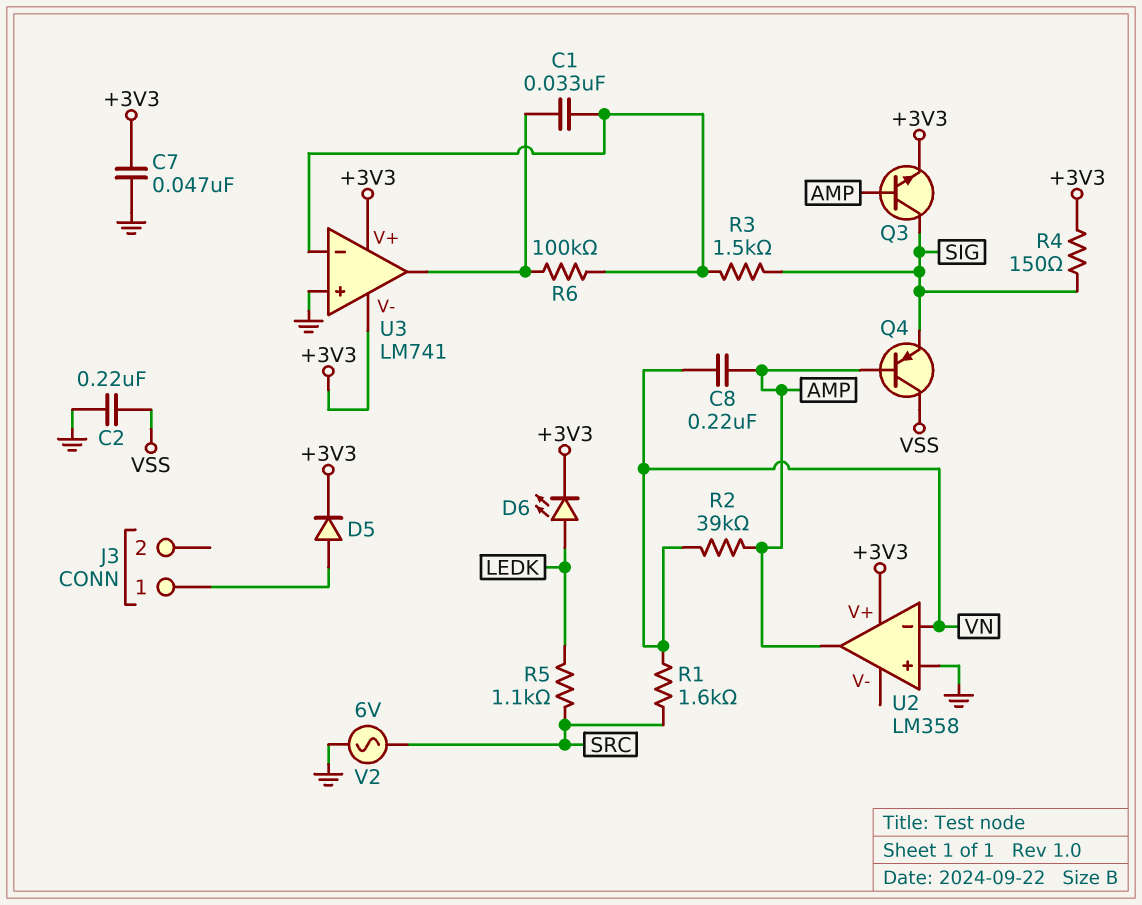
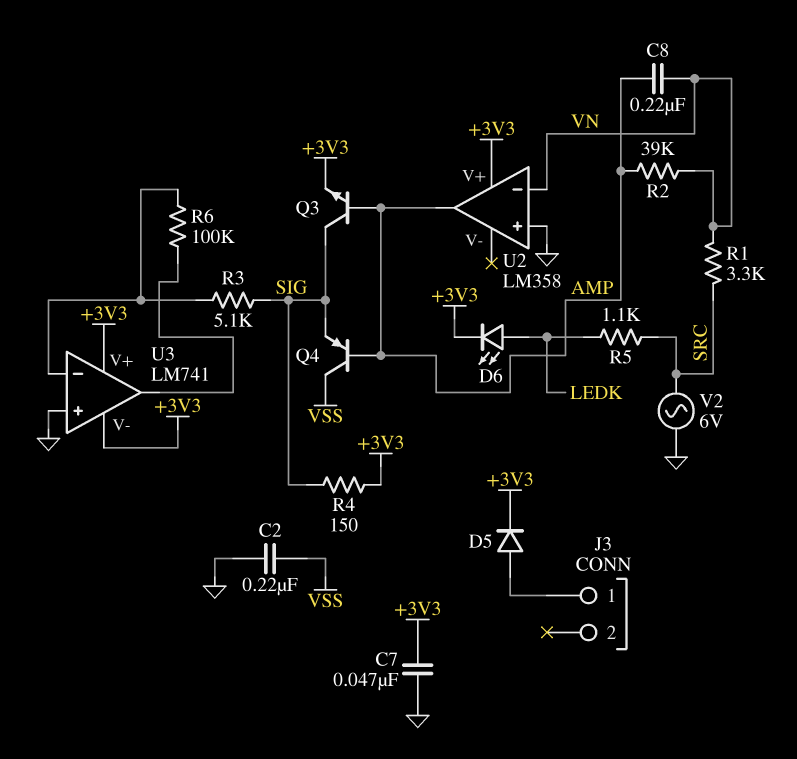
C1: 33nF (U3/in-, U3/out) -> none
R1: 1.6k (SRC, VN) -> 3.3k (SRC, VN)
R3: 1.5k (SIG, U3/in-) -> 5.1k (SIG, U3/in-)

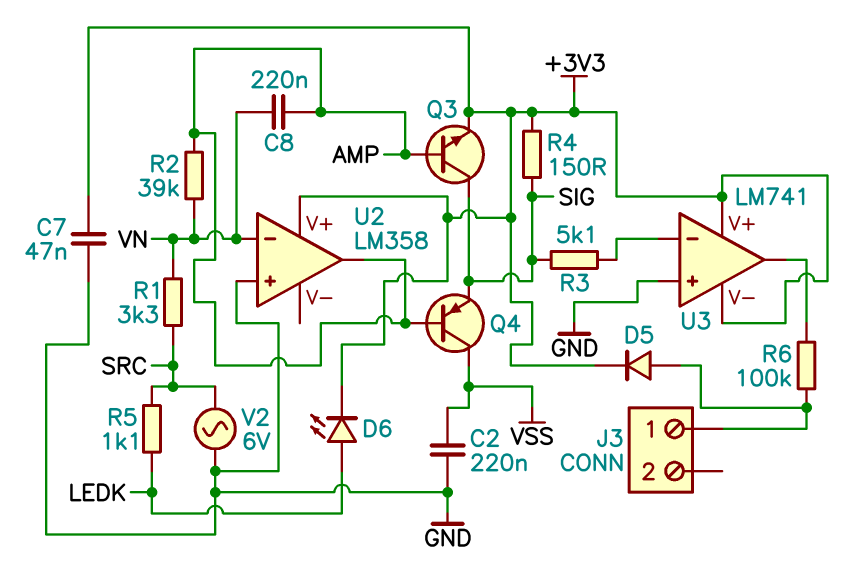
R6: 100k (U3/in-, U3/out) -> 100k (J3/1, U3/out)

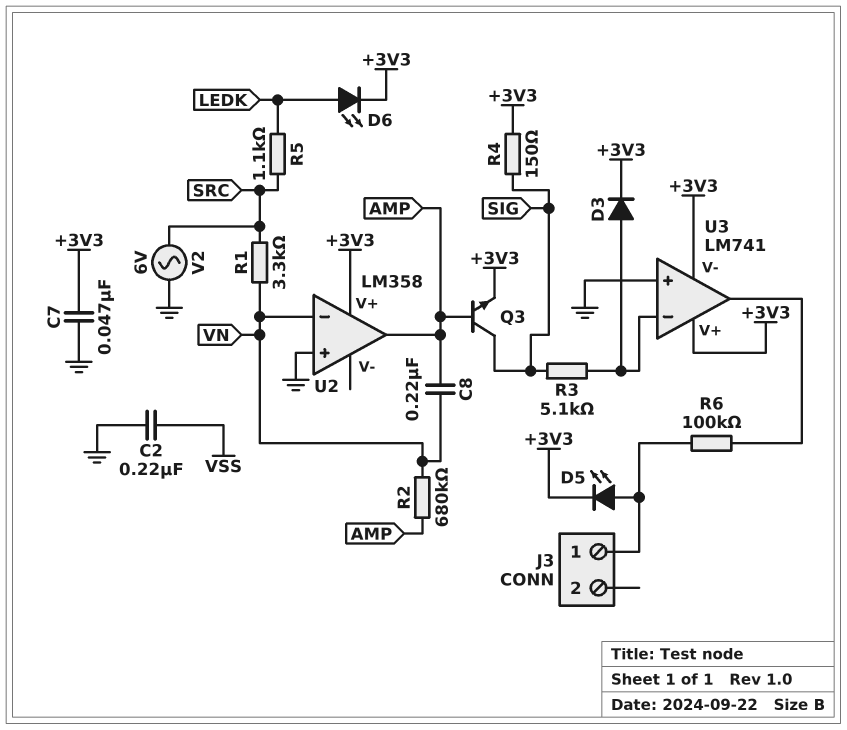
D3: none -> diode (A U3/in-, K +3V3)
D5: diode (A J3/1, K +3V3) -> LED (A J3/1, K +3V3)
Q4: PNP (B AMP, C VSS, E SIG) -> none
R2: 39k (AMP, VN) -> 680k (AMP, VN)

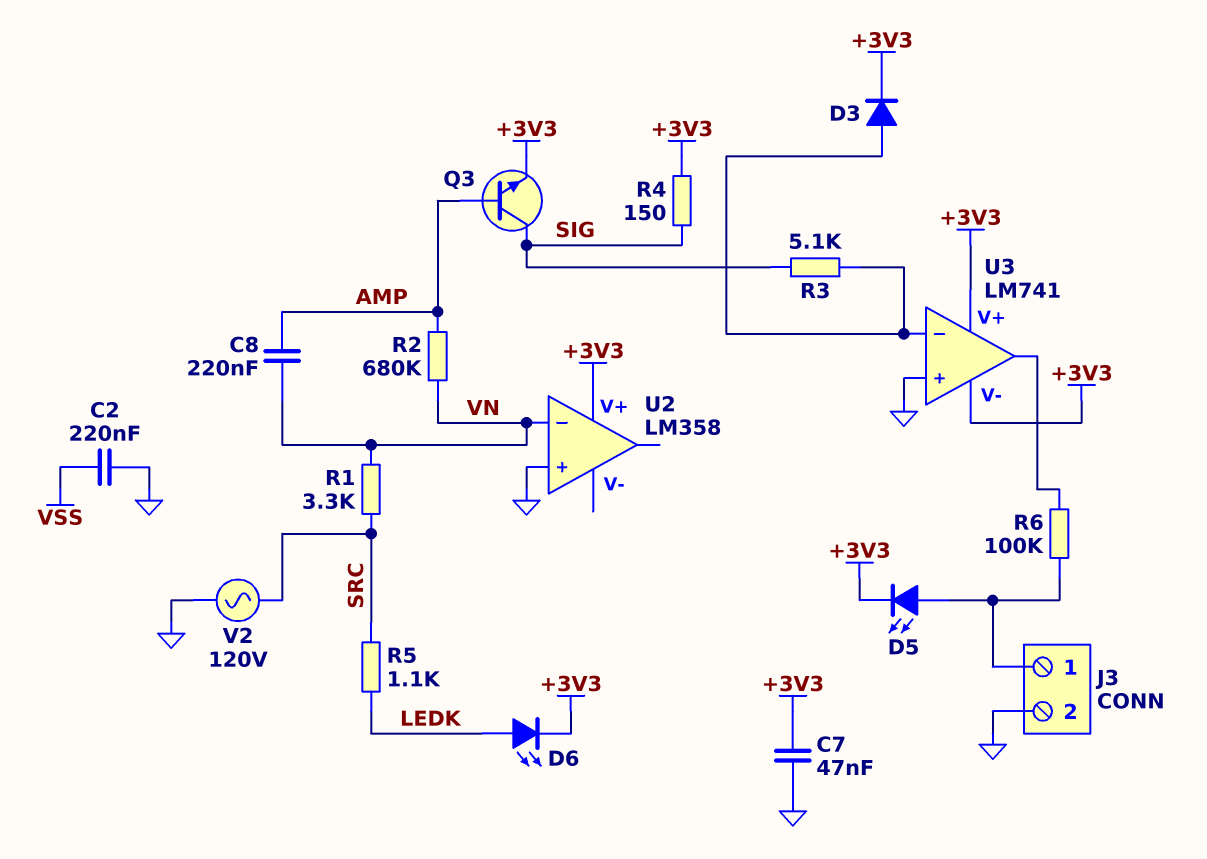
J3 pin 2: none -> GND
U2 pin out: AMP -> none
V2: AC 6V (GND, SRC) -> AC 120V (GND, SRC)

